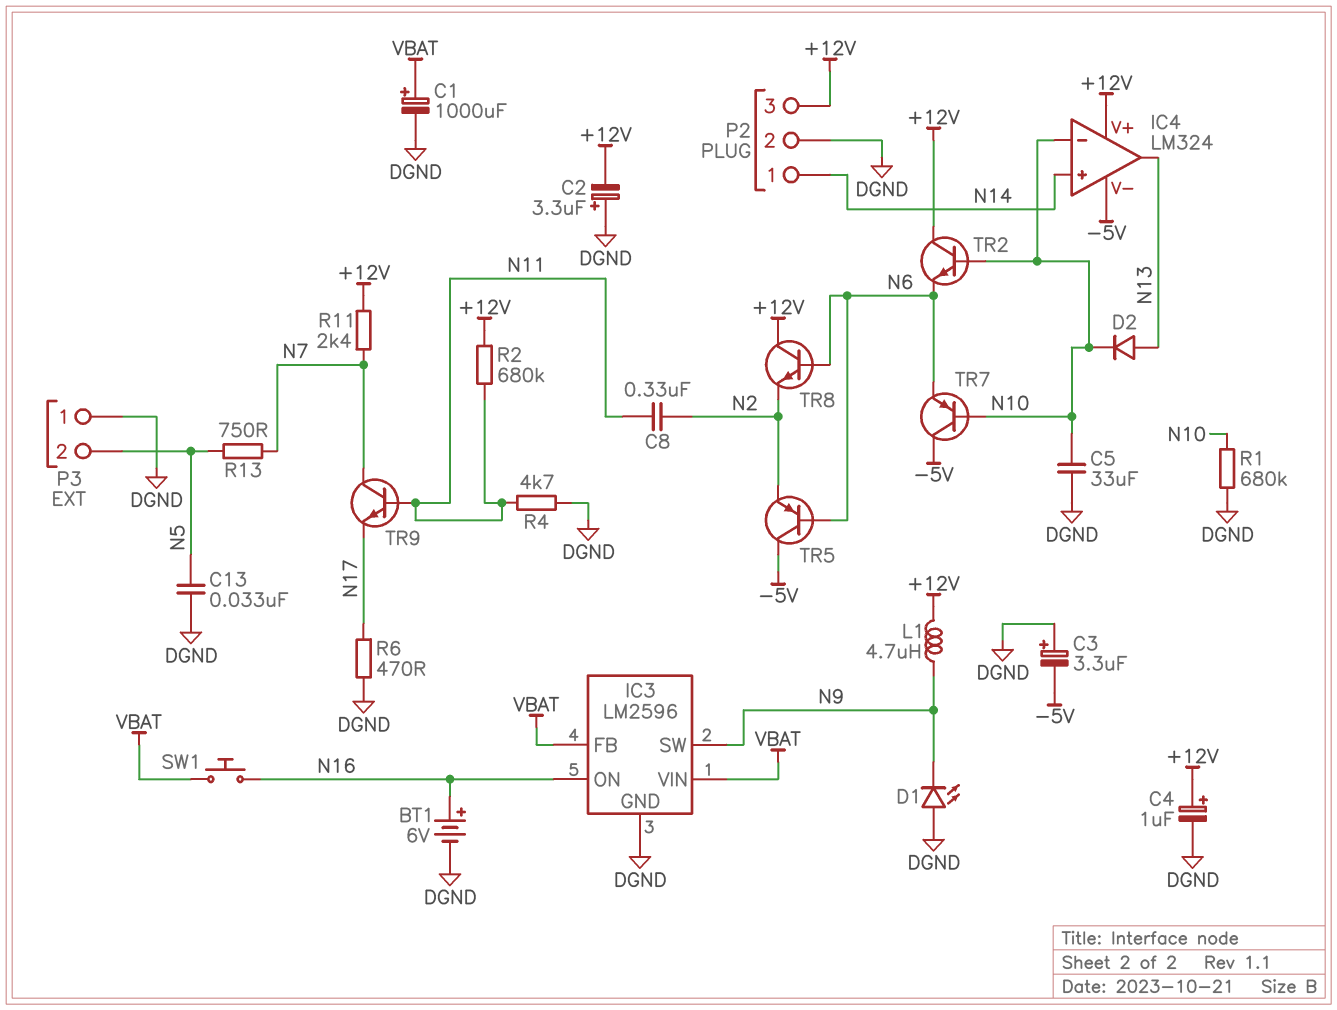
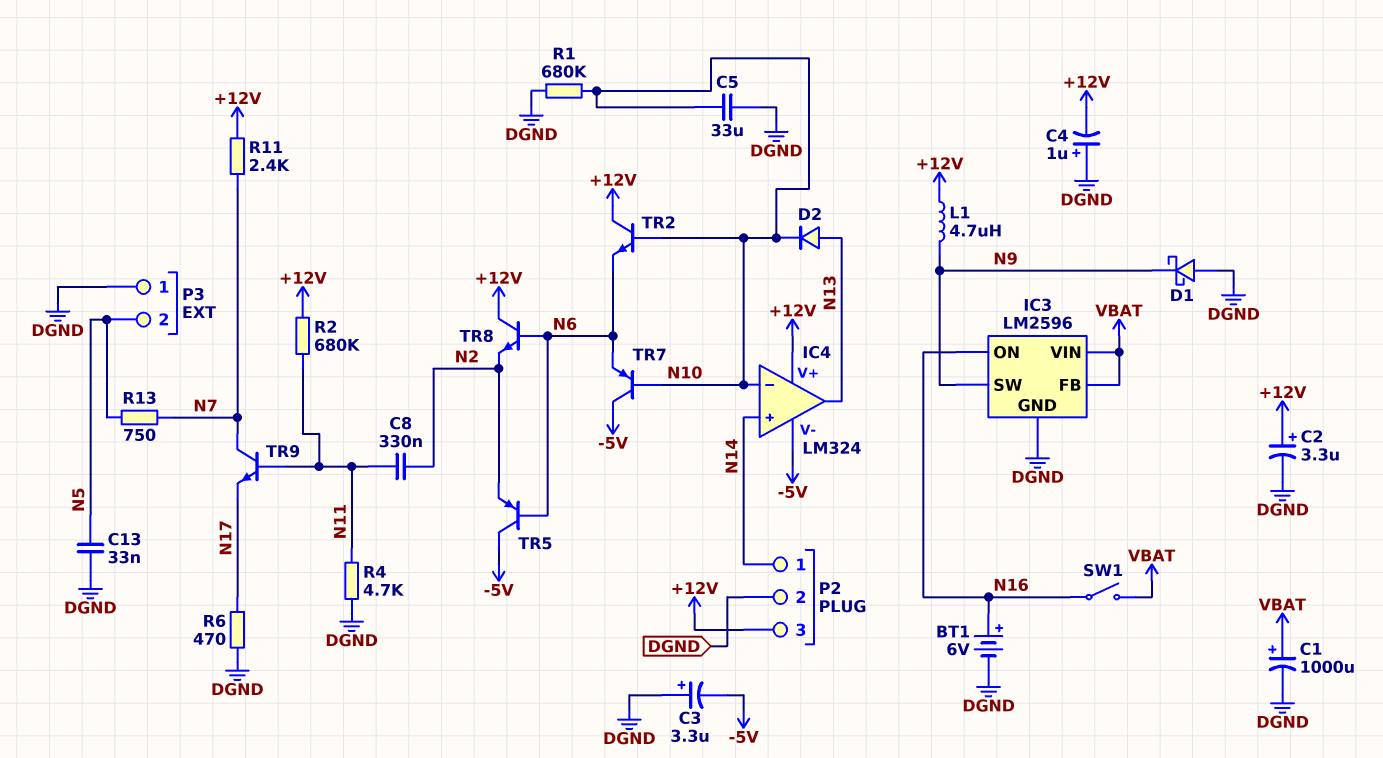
C2: 3.3uF (plus DGND, minus +12V) -> 3.3uF (plus +12V, minus DGND)
C4: 1uF (plus +12V, minus DGND) -> 1uF (plus DGND, minus +12V)
D1: LED (A DGND, K N9) -> schottky (A DGND, K N9)
SW1: button (N16, VBAT) -> switch (N16, VBAT)

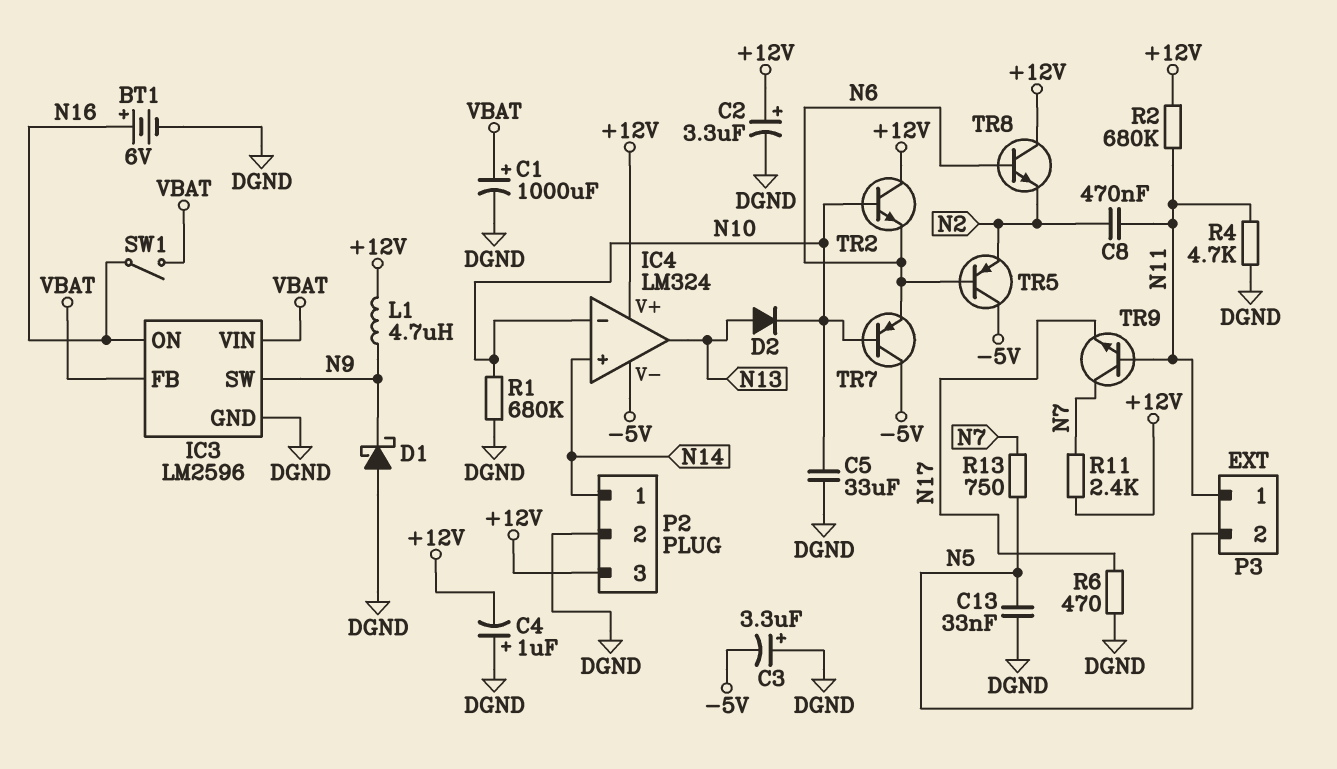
C8: 330nF (N2, N11) -> 470nF (N2, N11)
P3 pin 1: DGND -> N11

